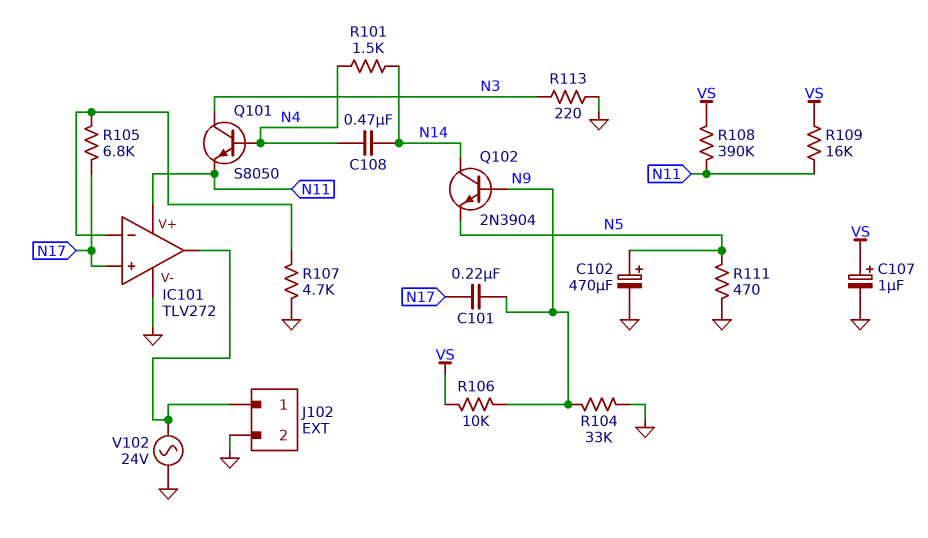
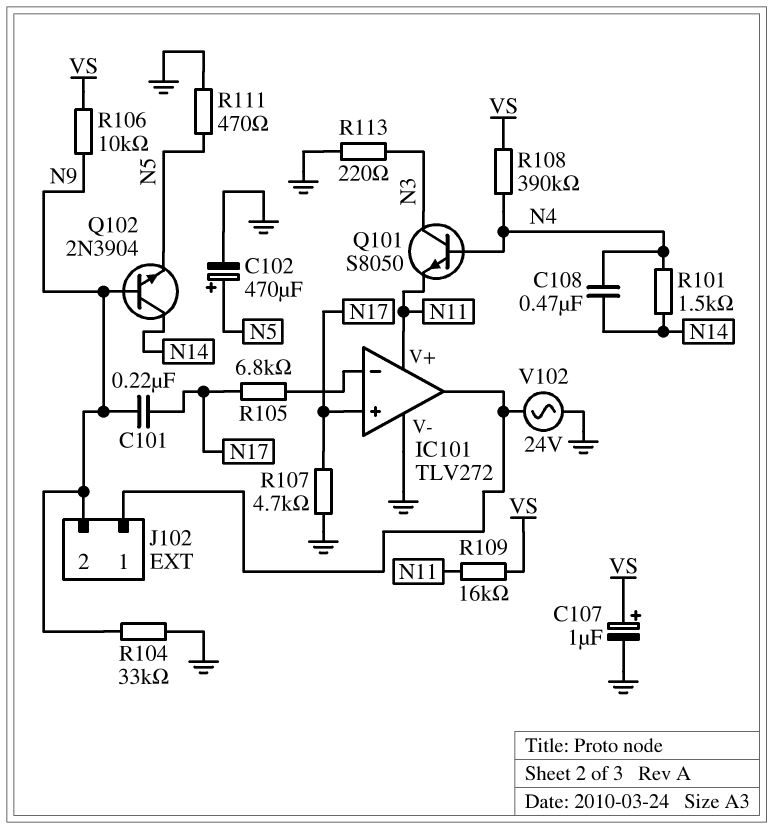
J102 pin 2: GND -> N9
R107: 4.7k (GND, IC101/in-) -> 4.7k (GND, N17)
R108: 390k (N11, VS) -> 390k (N4, VS)

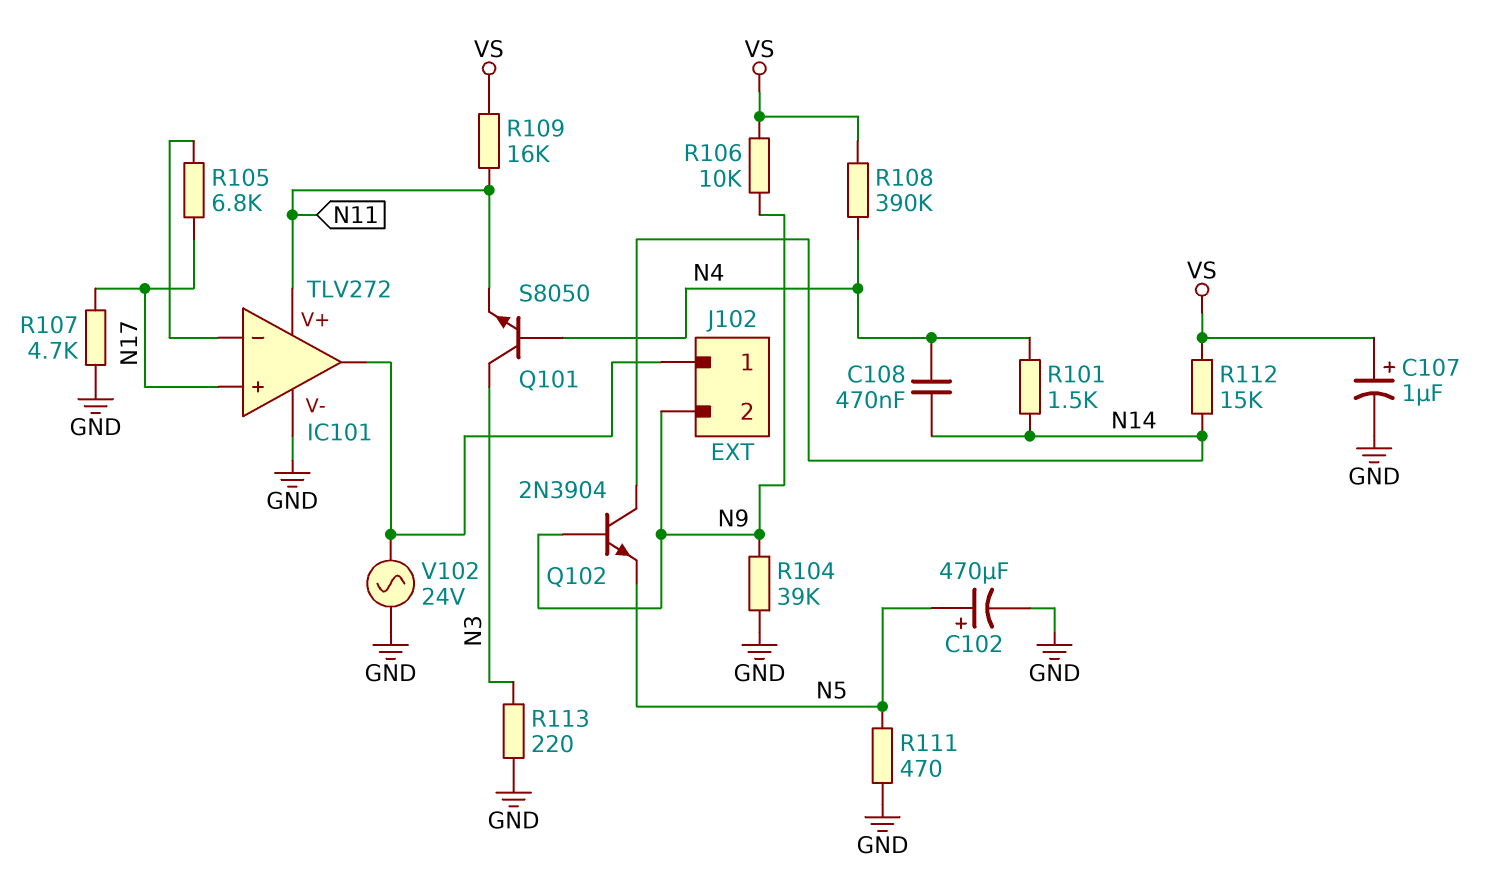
C101: 220nF (N9, N17) -> none
R104: 33k (GND, N9) -> 39k (GND, N9)
R112: none -> 15k (N14, VS)

